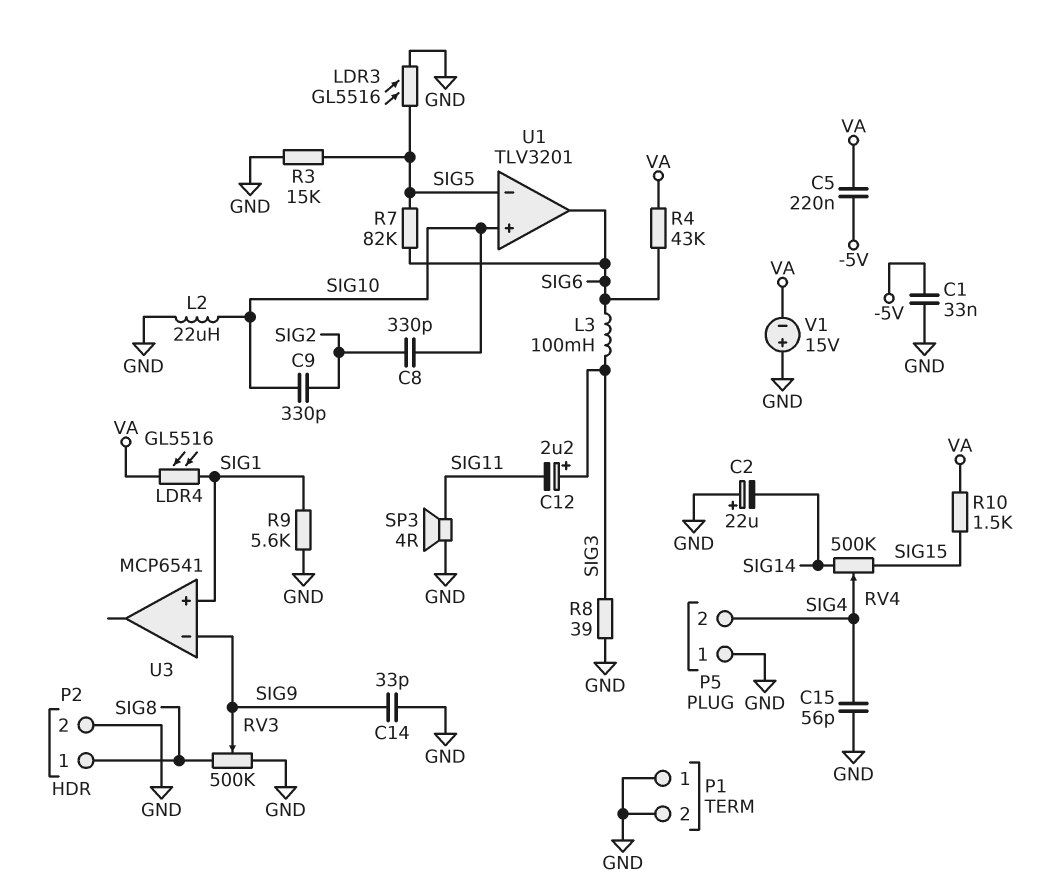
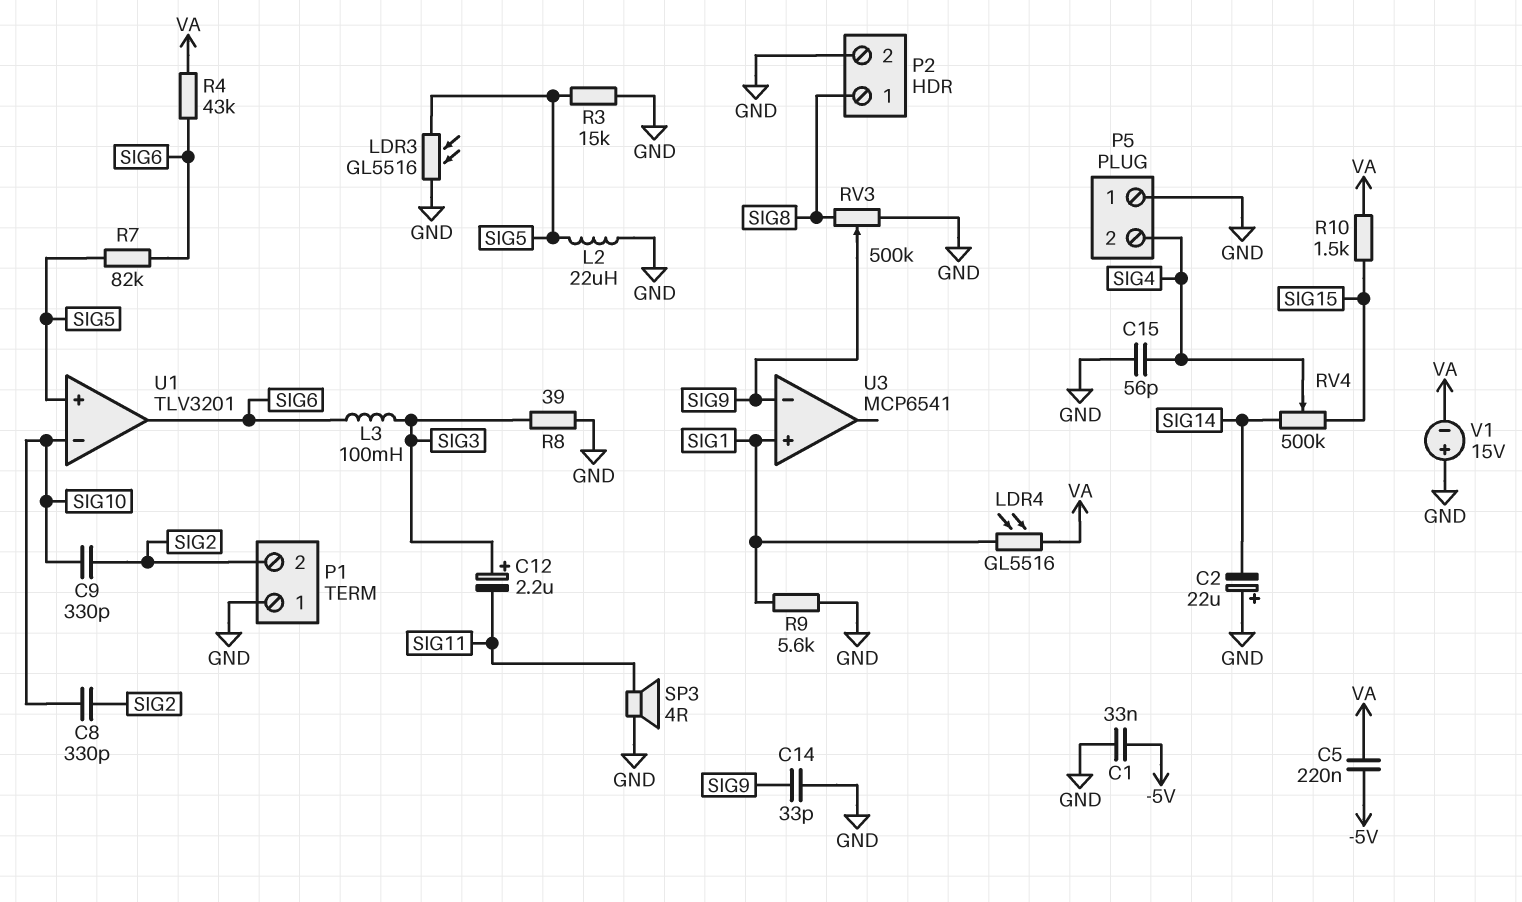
L2: 22uH (GND, SIG10) -> 22uH (GND, SIG5)
P1 pin 2: GND -> SIG2
U1 pin in+: SIG10 -> SIG5
U1 pin in-: SIG5 -> SIG10

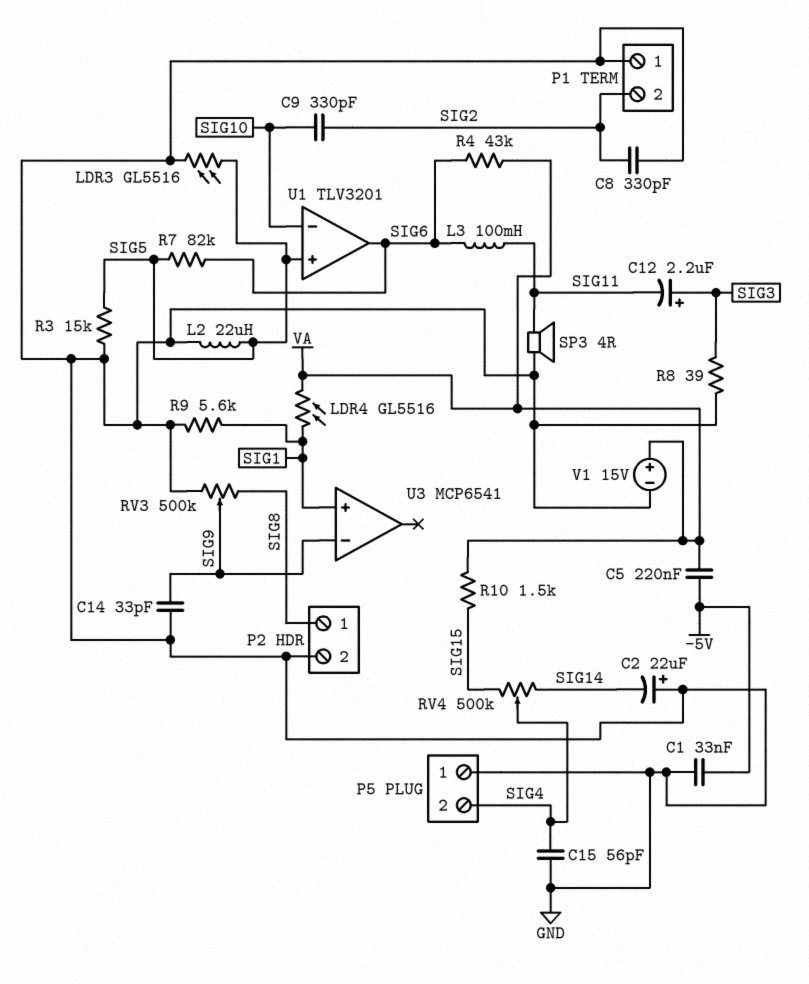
C8: 330pF (SIG2, SIG10) -> 330pF (GND, SIG2)
L3: 100mH (SIG3, SIG6) -> 100mH (SIG6, SIG11)
V1: 15V (plus GND, minus VA) -> 15V (plus VA, minus GND)

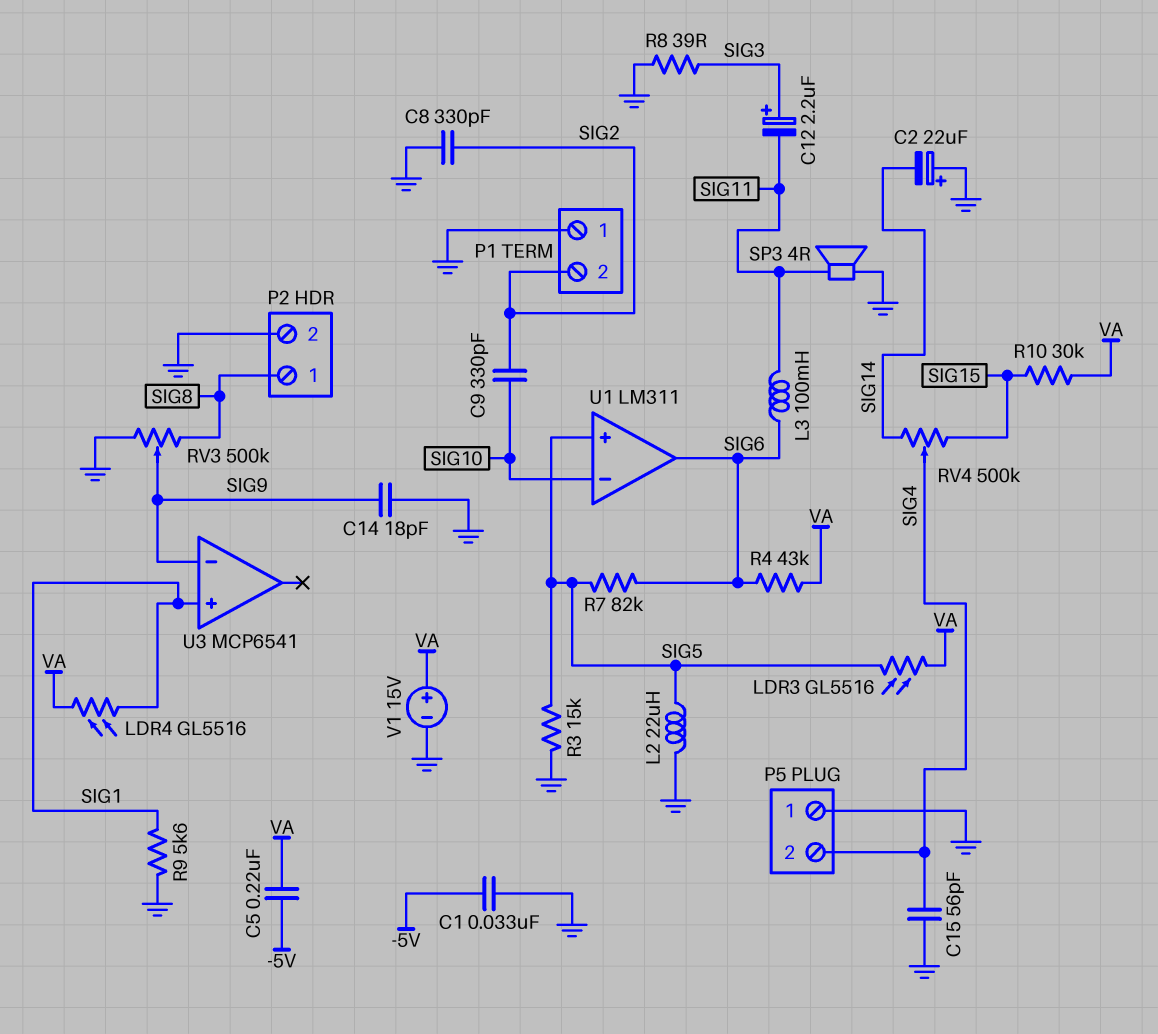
C14: 33pF (GND, SIG9) -> 18pF (GND, SIG9)
LDR3: GL5516 (GND, SIG5) -> GL5516 (SIG5, VA)
R10: 1.5k (SIG15, VA) -> 30k (SIG15, VA)
U1: TLV3201 -> LM311

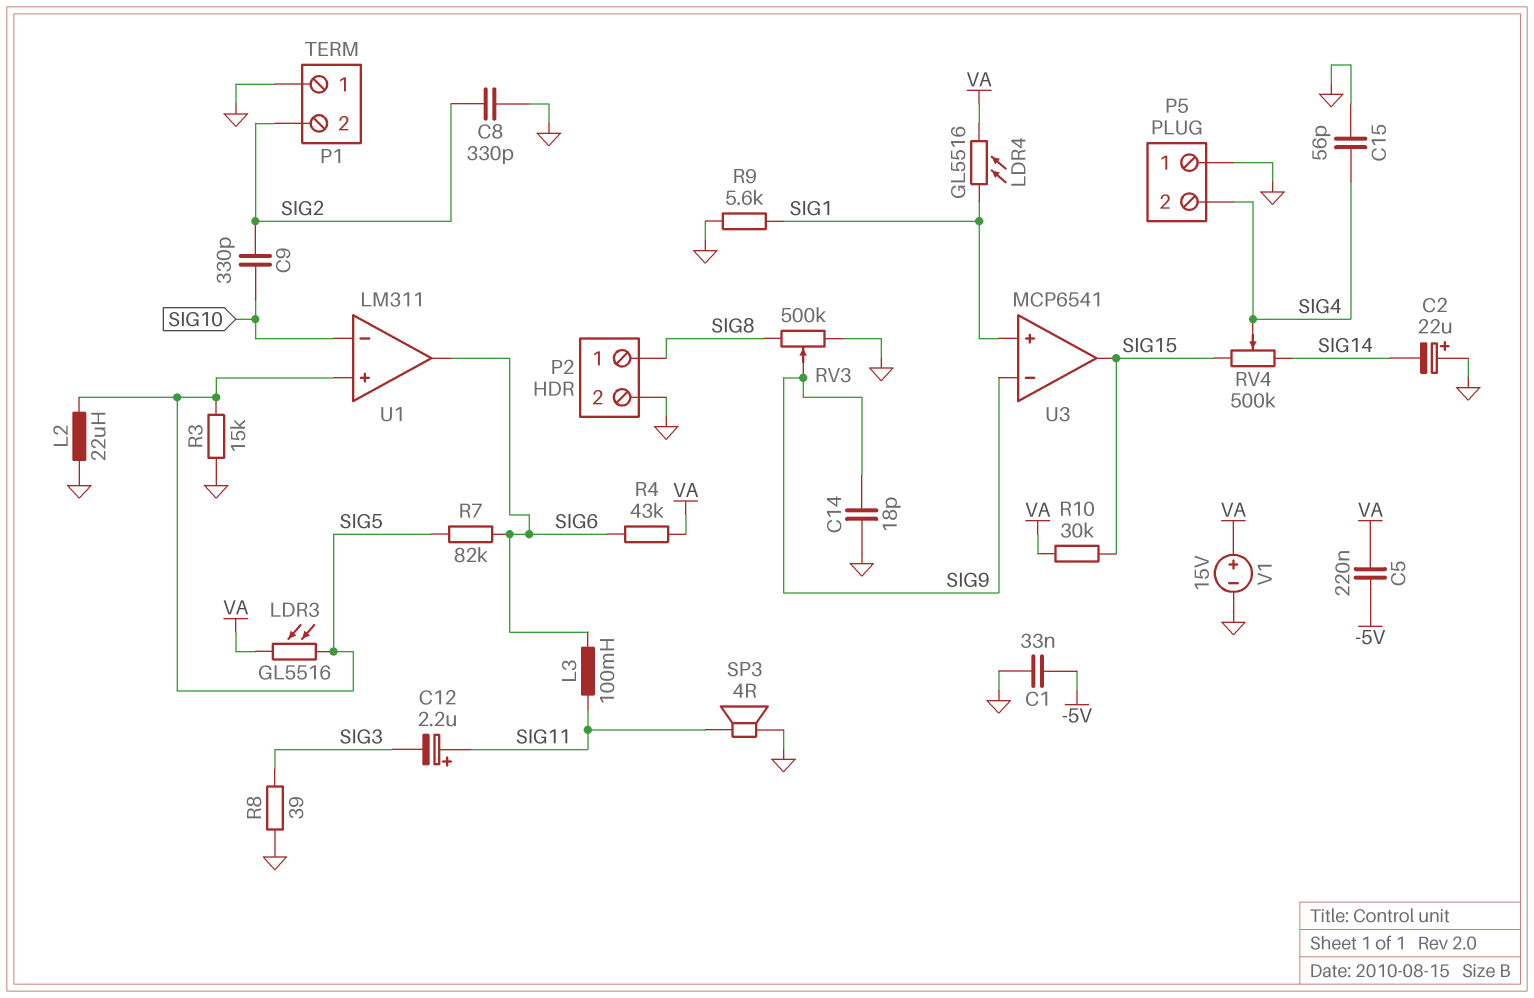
C12: 2.2uF (plus SIG3, minus SIG11) -> 2.2uF (plus SIG11, minus SIG3)
U3 pin out: none -> SIG15

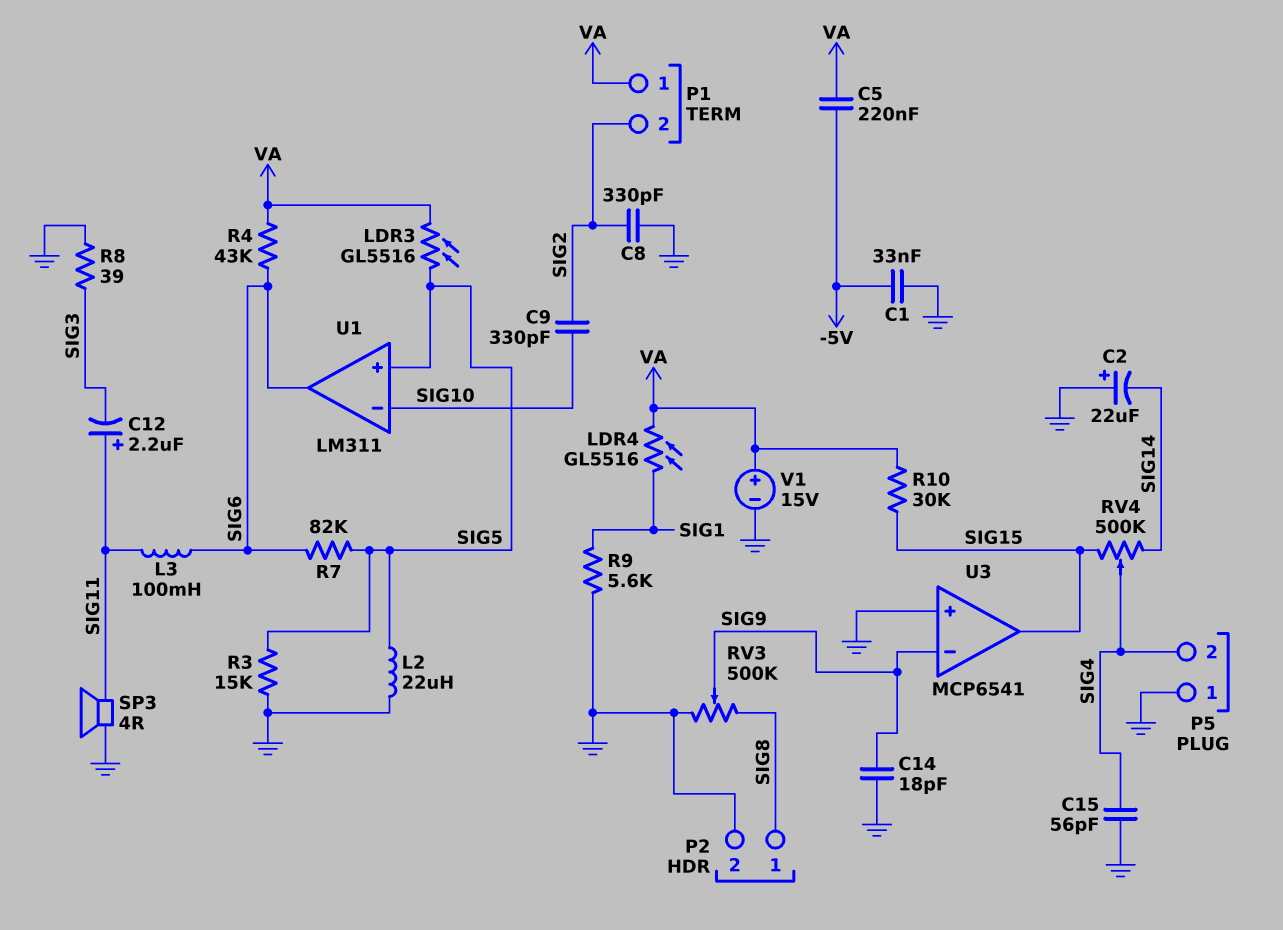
P1 pin 1: GND -> VA
U3 pin in+: SIG1 -> GND

